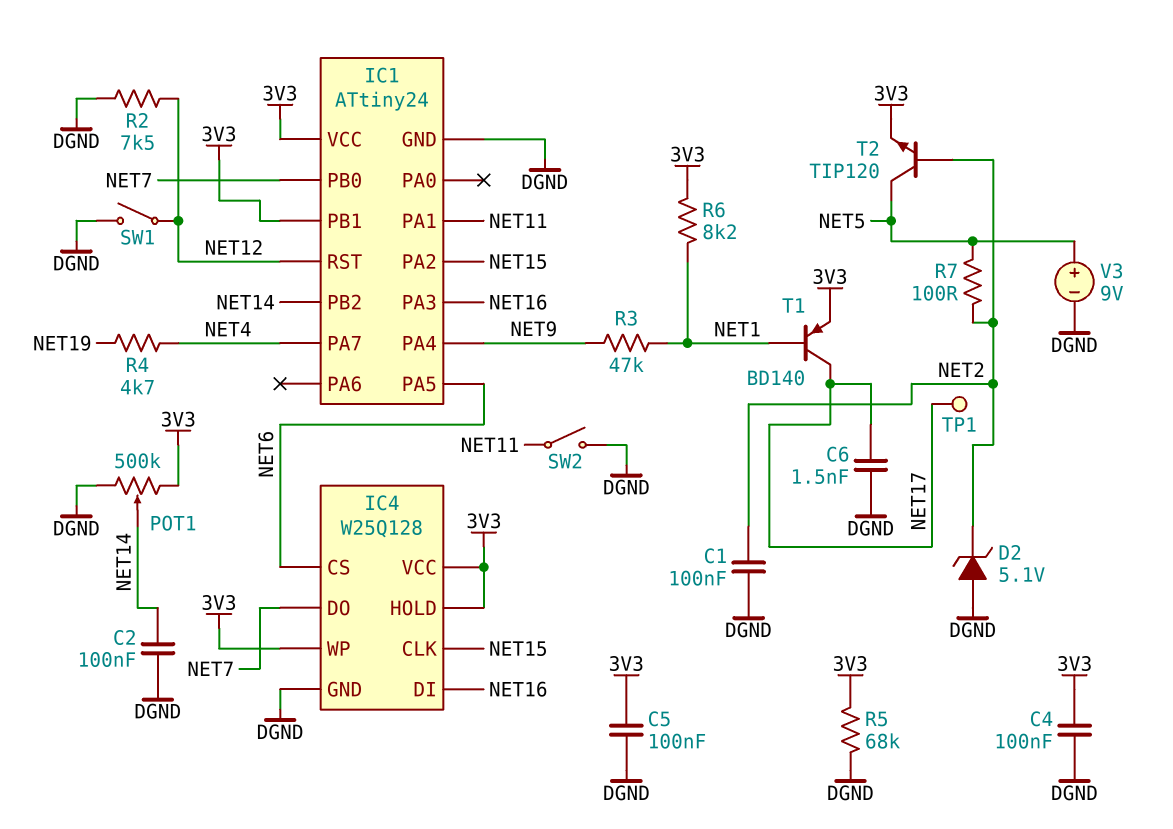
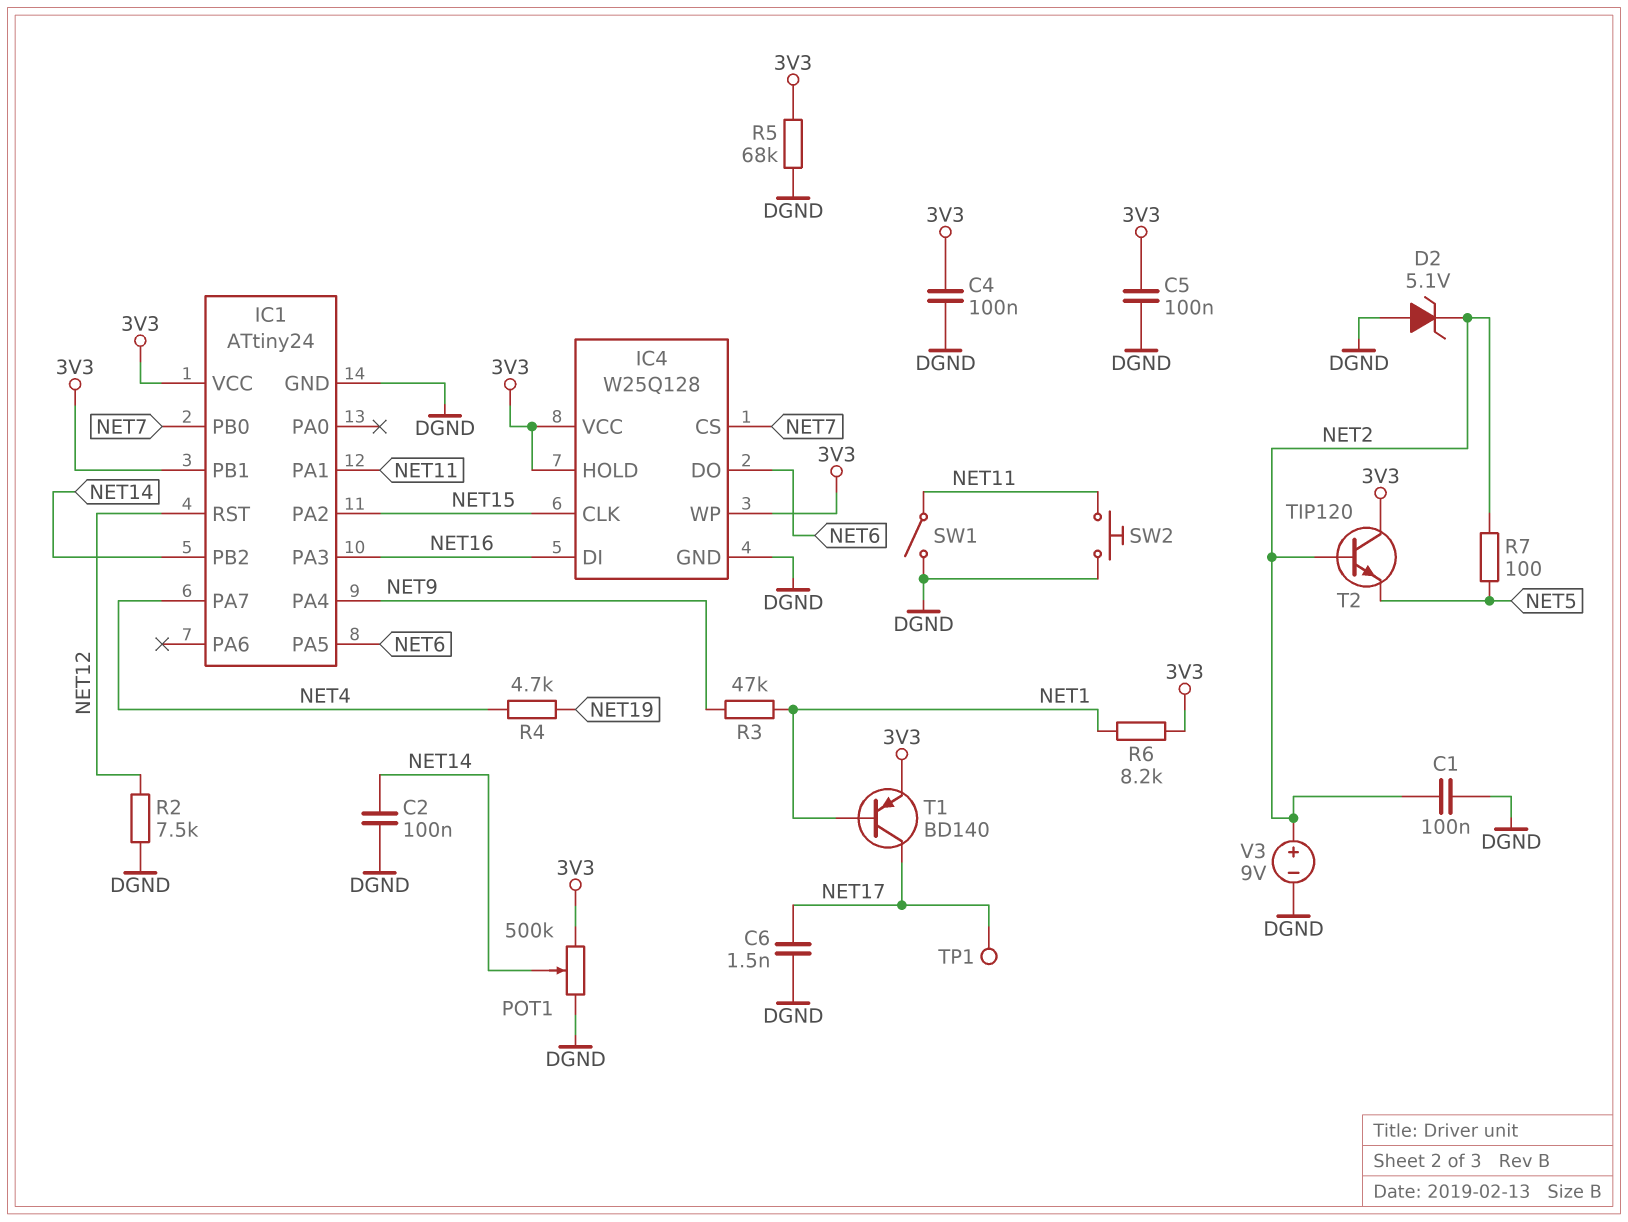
IC4 pin CS: NET6 -> NET7
IC4 pin DO: NET7 -> NET6
SW1: switch (DGND, NET12) -> switch (DGND, NET11)
SW2: switch (DGND, NET11) -> button (DGND, NET11)
T2: NPN TIP120 (B NET2, C NET5, E 3V3) -> NPN TIP120 (B NET2, C 3V3, E NET5)
V3: 9V (plus NET5, minus DGND) -> 9V (plus NET2, minus DGND)

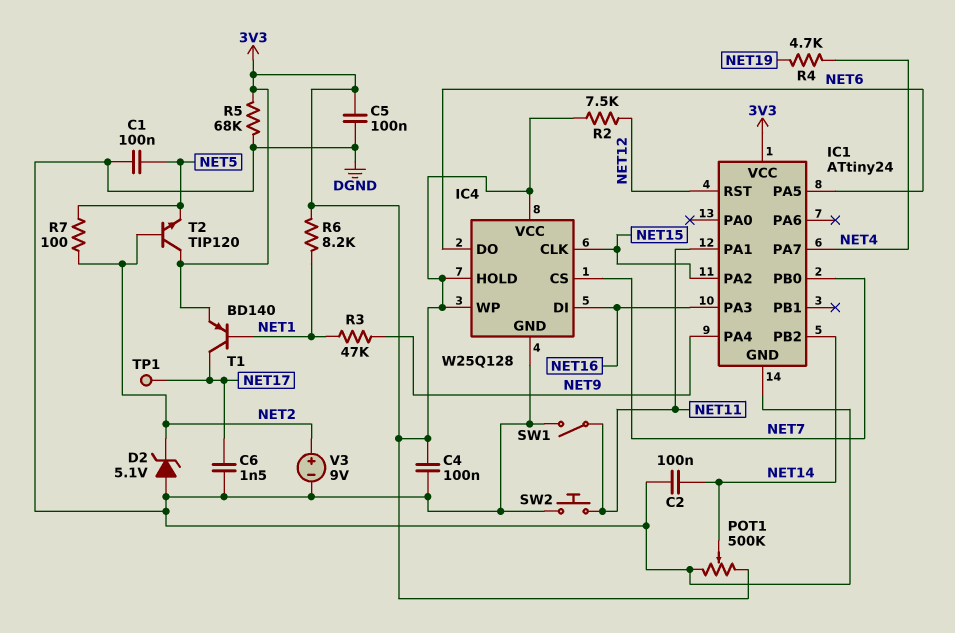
C1: 100nF (DGND, NET2) -> 100nF (DGND, NET5)
IC1 pin PB1: 3V3 -> none
R2: 7.5k (DGND, NET12) -> 7.5k (3V3, NET12)

